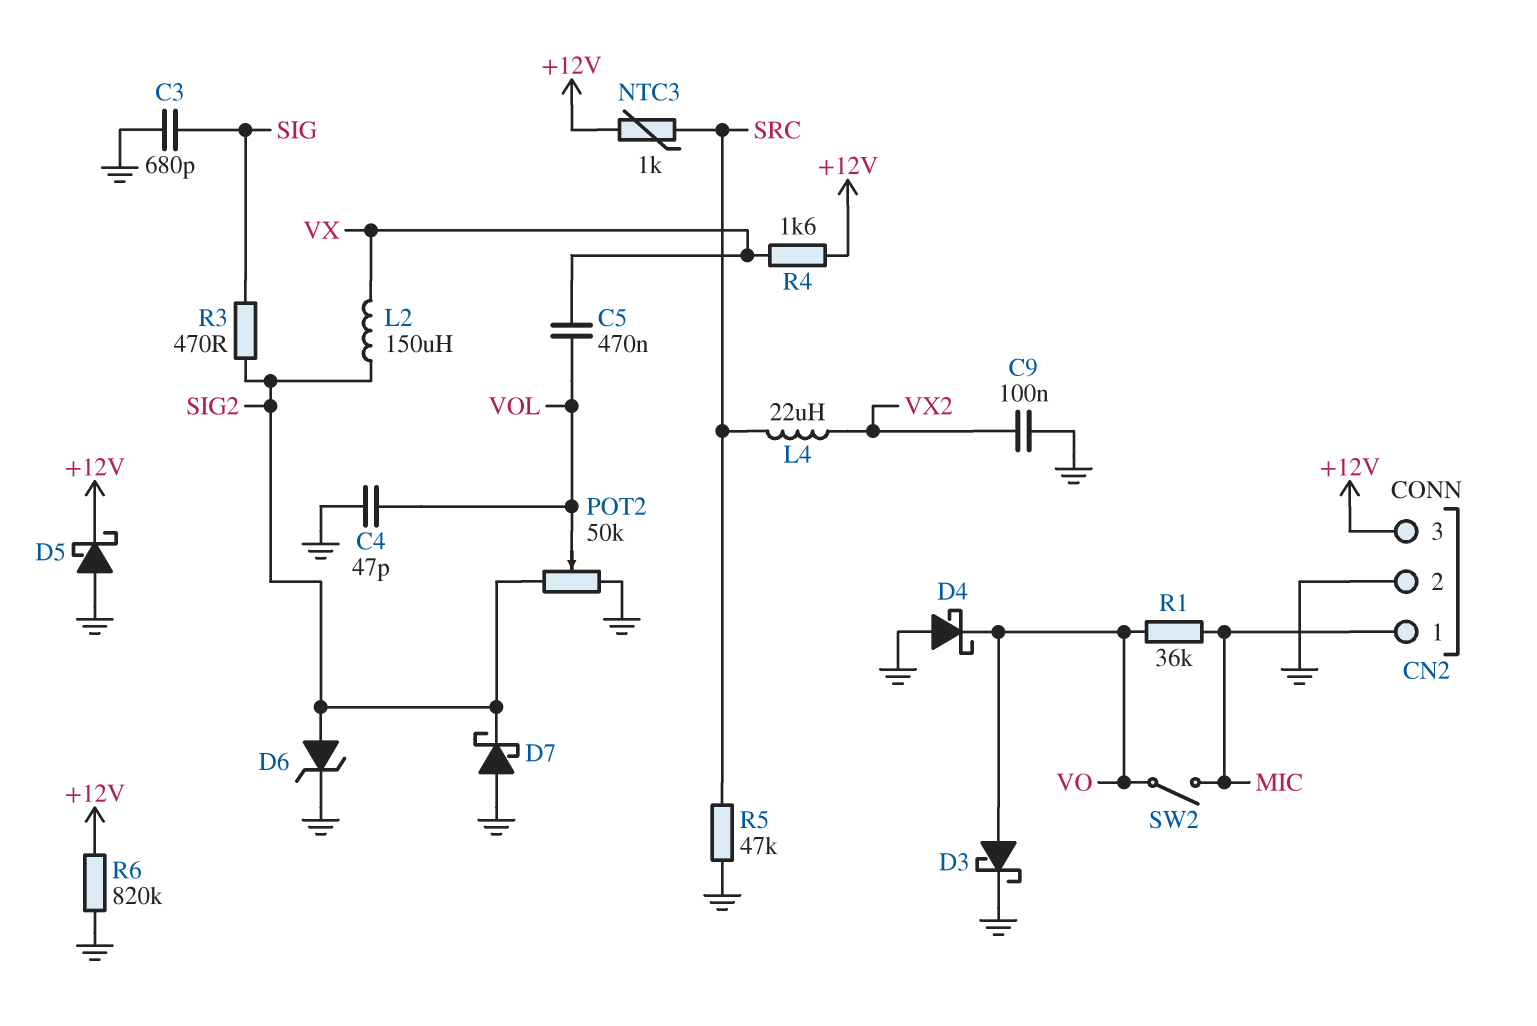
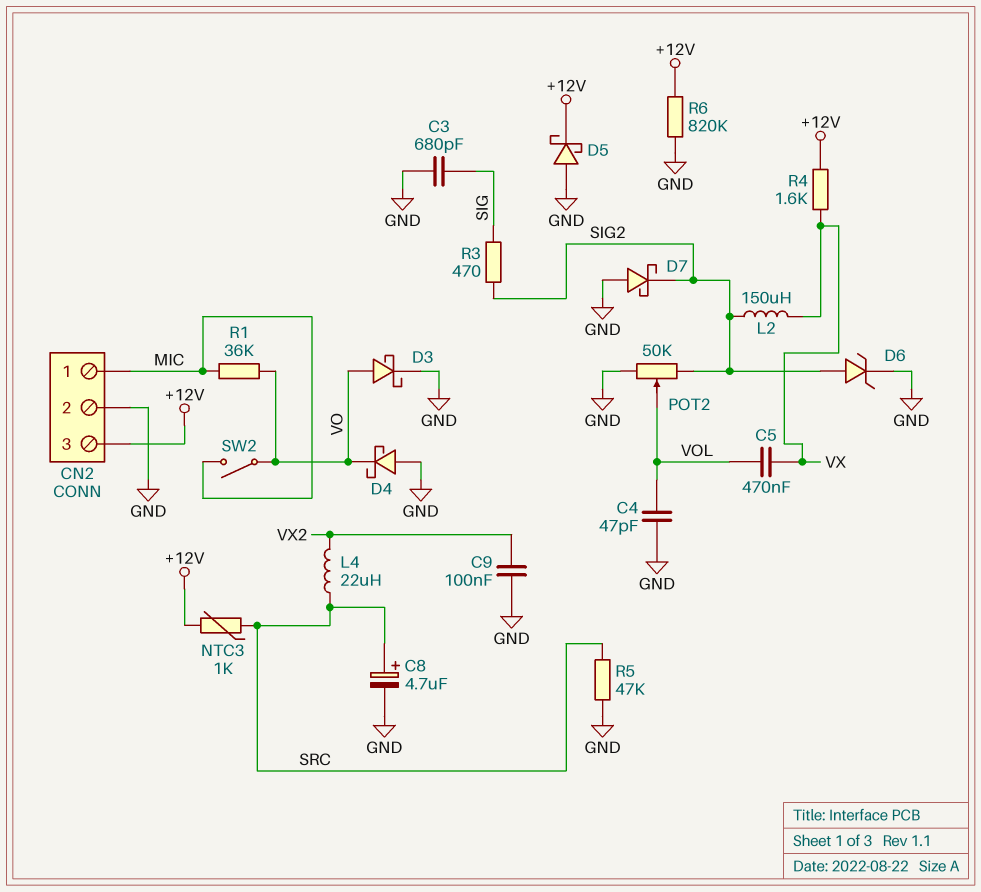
C8: none -> 4.7uF (plus SRC, minus GND)

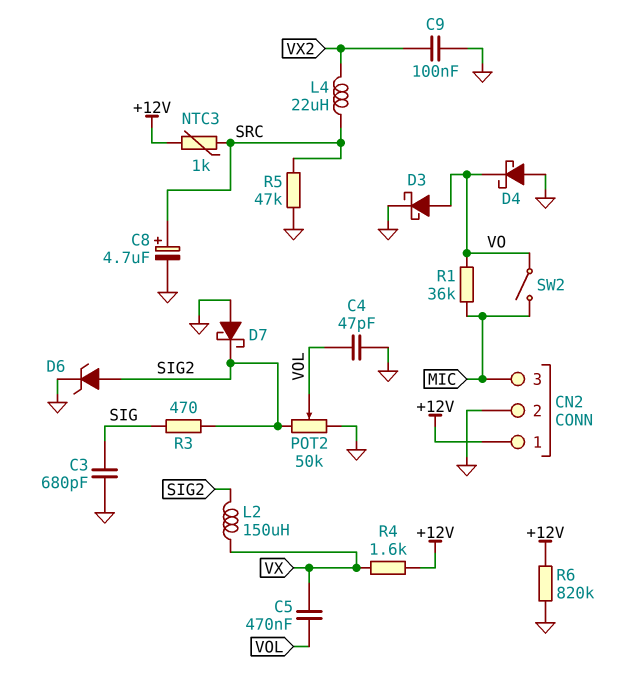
CN2 pin 1: MIC -> +12V
CN2 pin 3: +12V -> MIC
D5: schottky (A GND, K +12V) -> none

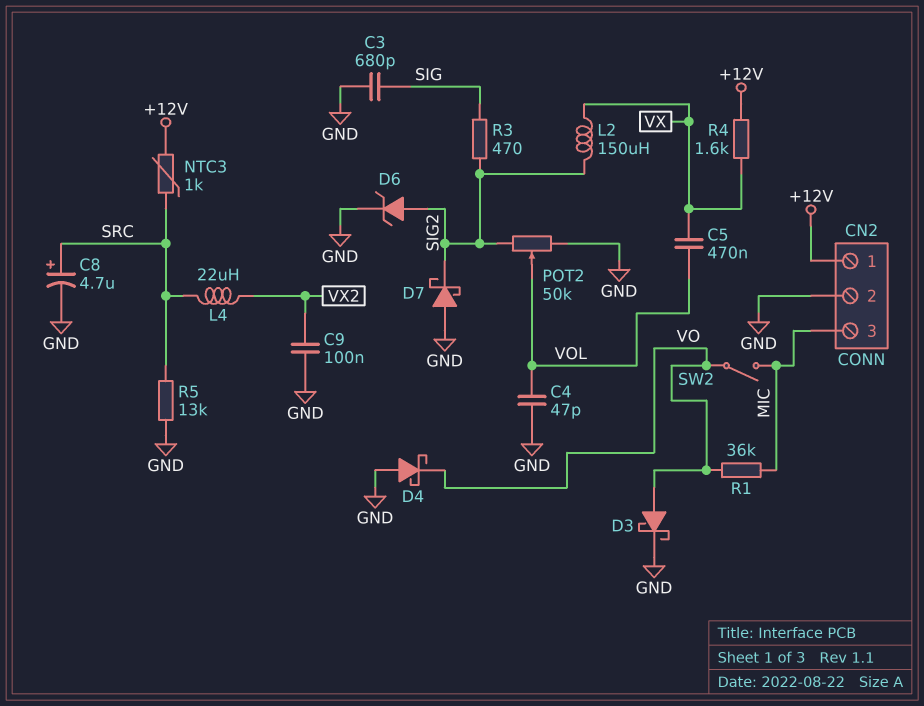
R5: 47k (GND, SRC) -> 13k (GND, SRC)
R6: 820k (+12V, GND) -> none

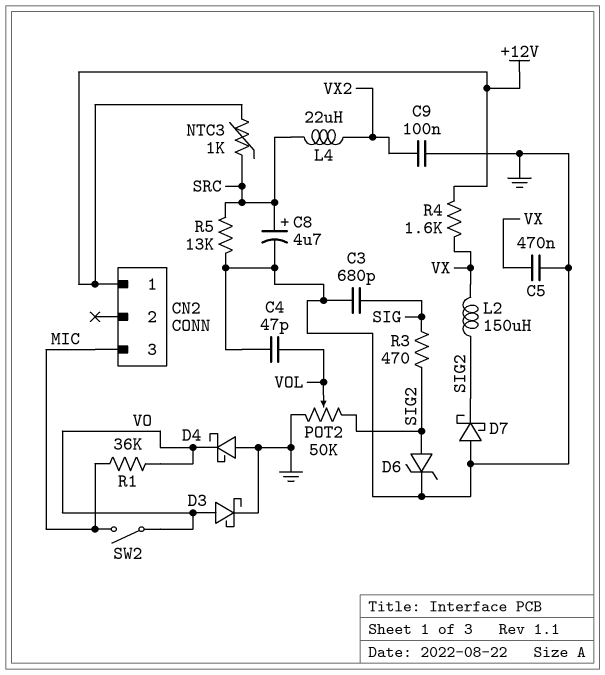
C5: 470nF (VOL, VX) -> 470nF (GND, VX)
CN2 pin 2: GND -> none

